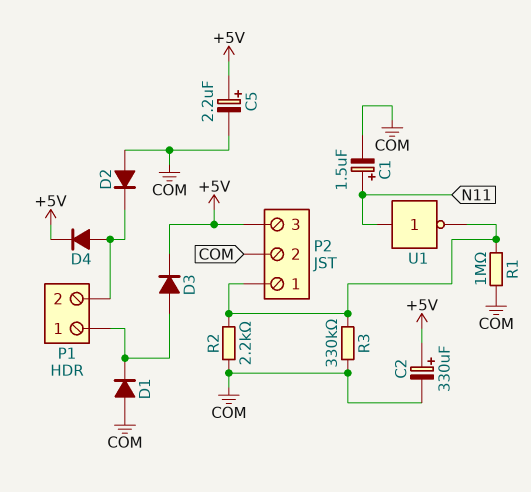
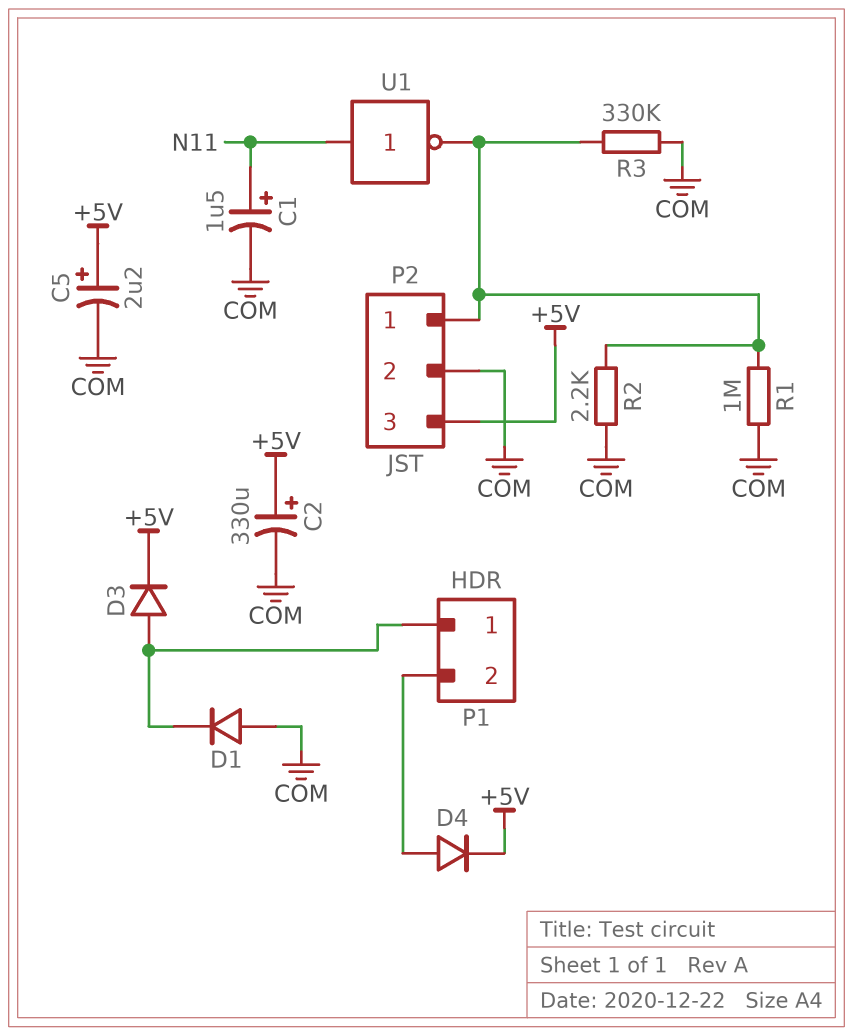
D2: diode (A COM, K P1/2) -> none

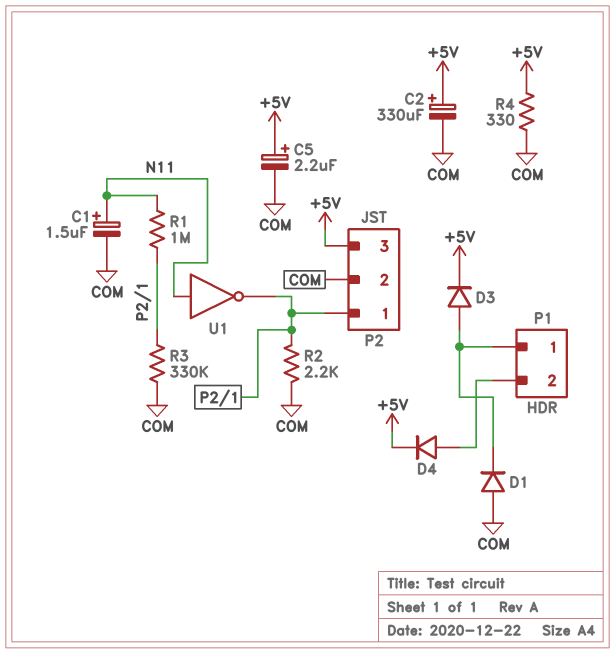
R1: 1M (COM, P2/1) -> 1M (N11, P2/1)
R4: none -> 330 (+5V, COM)

